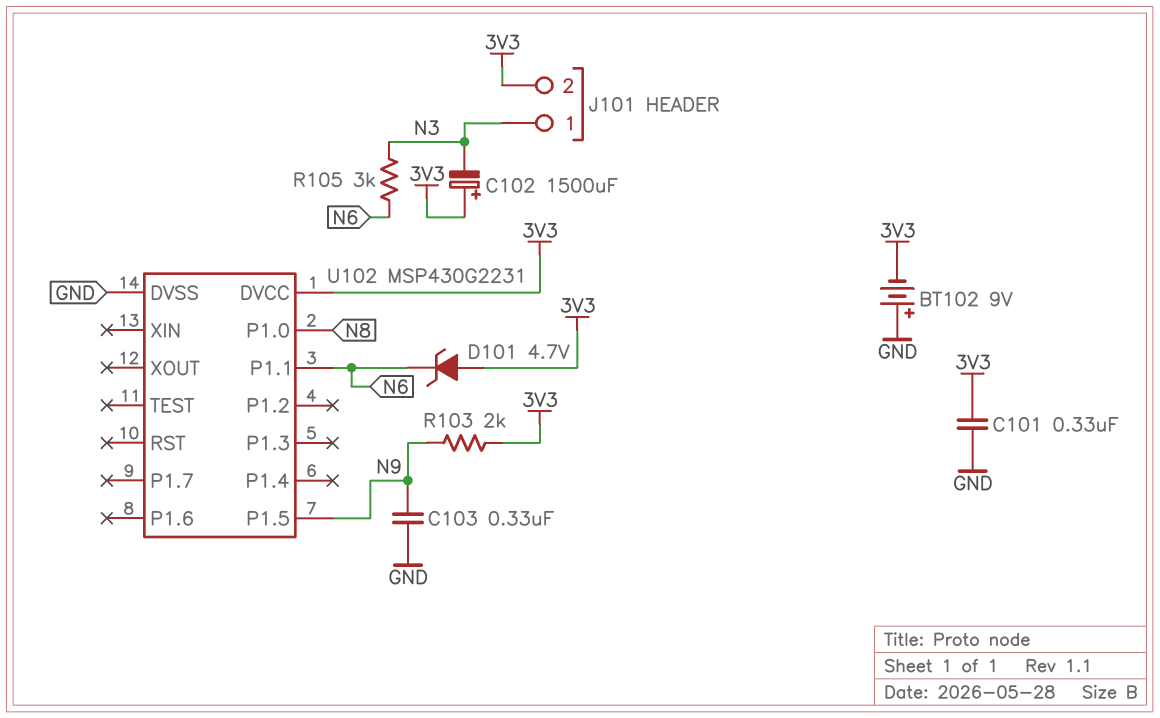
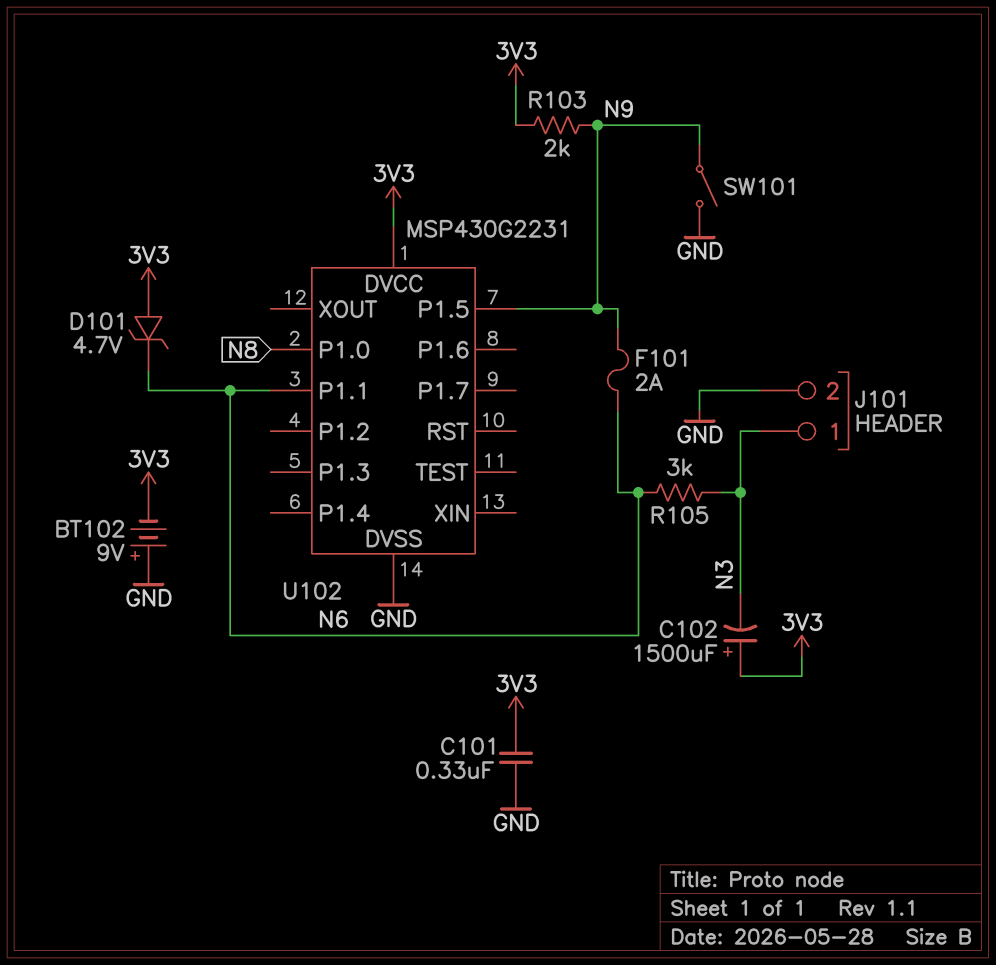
C103: 330nF (GND, N9) -> none
F101: none -> 2A (N6, N9)
J101 pin 2: 3V3 -> GND
SW101: none -> switch (GND, N9)

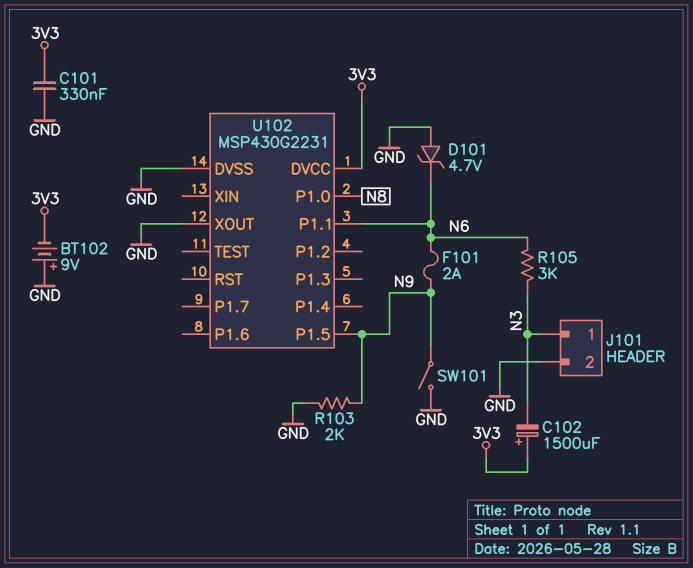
D101: zener 4.7V (A 3V3, K N6) -> zener 4.7V (A GND, K N6)
R103: 2k (3V3, N9) -> 2k (GND, N9)
U102 pin XOUT: none -> GND

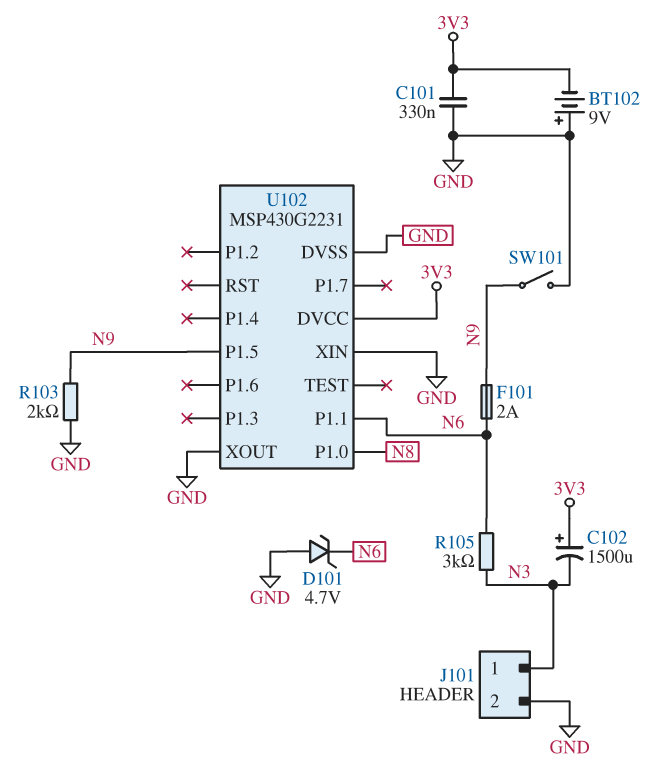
U102 pin XIN: none -> GND

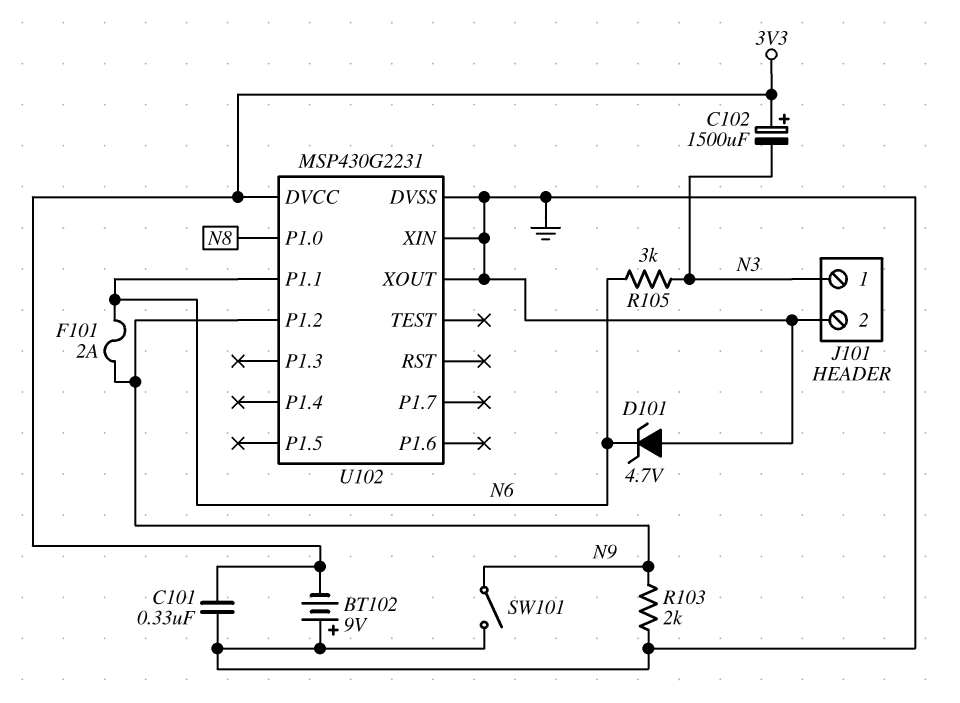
U102 pin P1.2: none -> N9
U102 pin P1.5: N9 -> none

